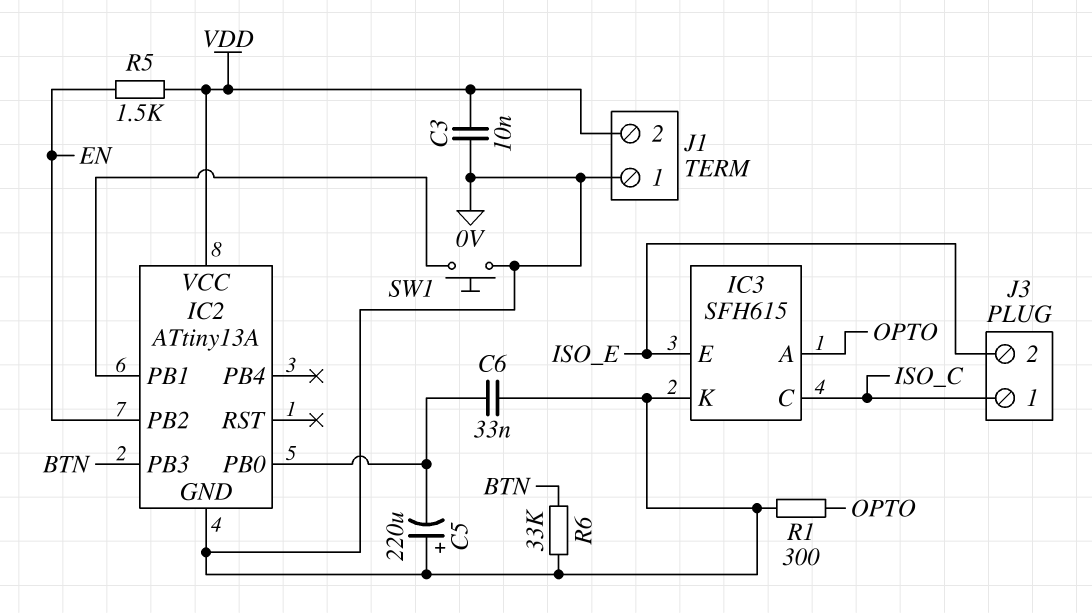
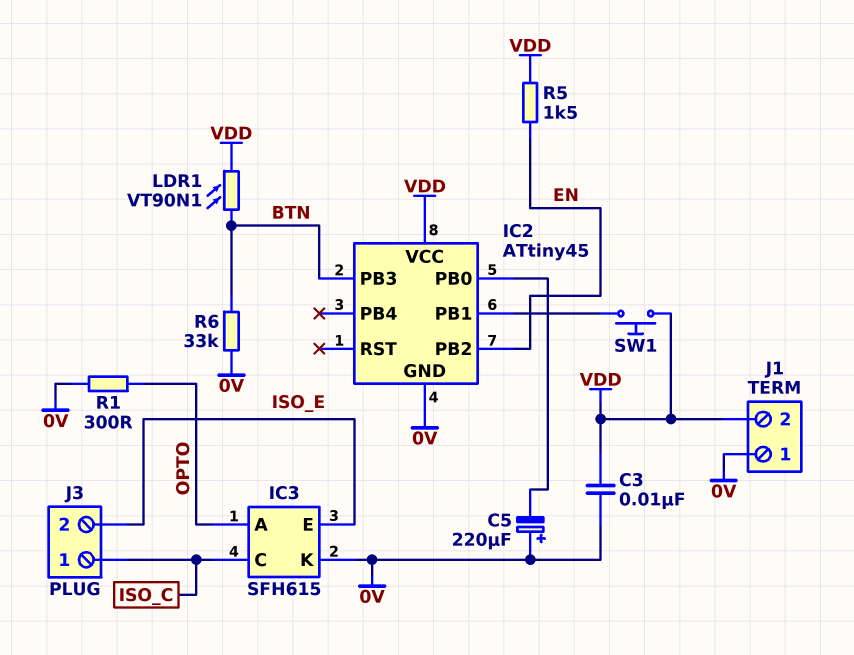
C6: 33nF (0V, IC2/PB0) -> none
IC2: ATtiny13A -> ATtiny45
LDR1: none -> VT90N1 (BTN, VDD)
SW1: button (0V, IC2/PB1) -> button (IC2/PB1, VDD)

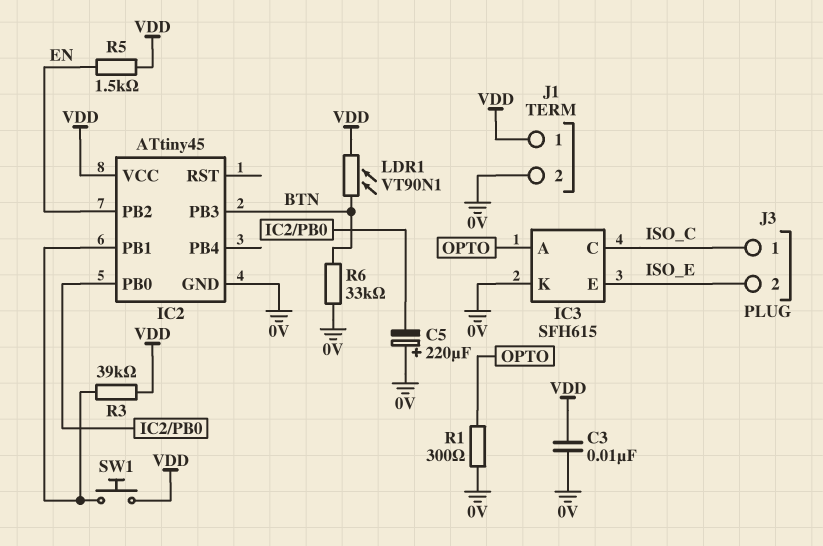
J1 pin 1: 0V -> VDD
J1 pin 2: VDD -> 0V
R3: none -> 39k (IC2/PB1, VDD)

